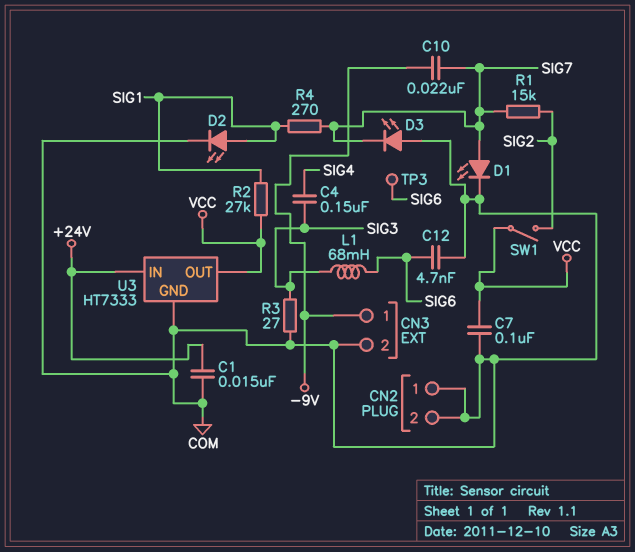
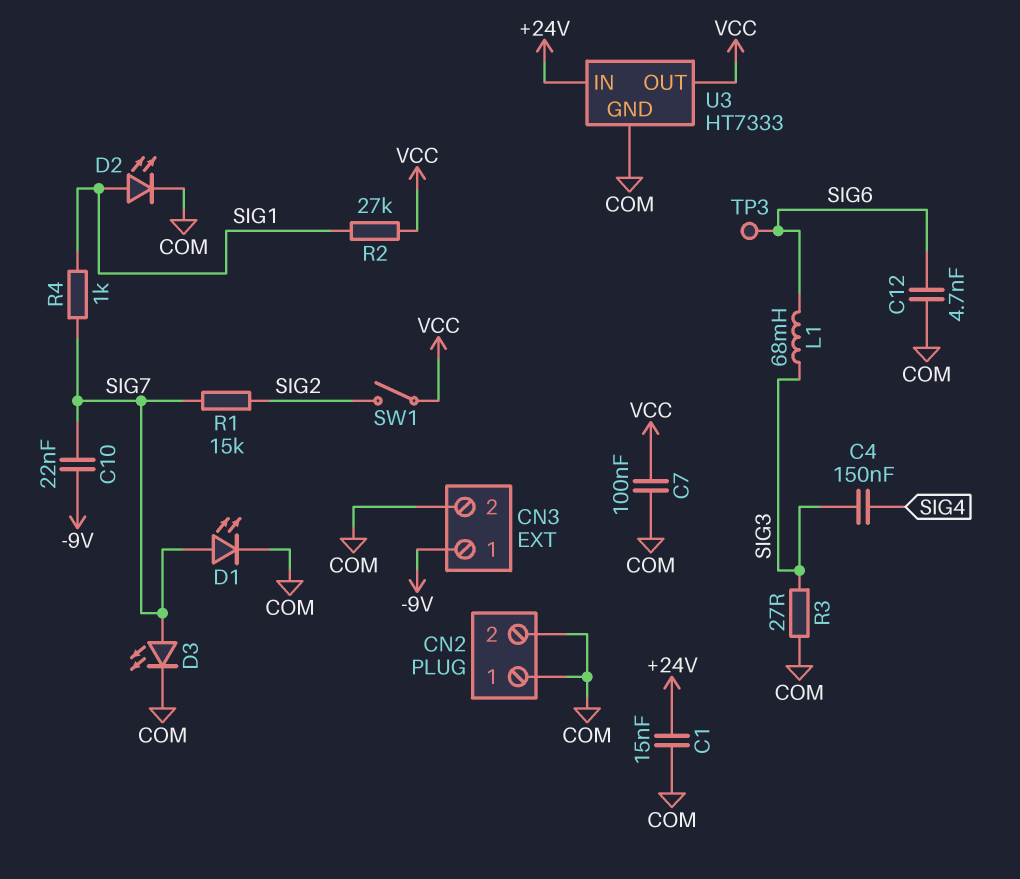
D3: LED (A COM, K SIG7) -> LED (A SIG7, K COM)
R4: 270 (SIG1, SIG7) -> 1k (SIG1, SIG7)

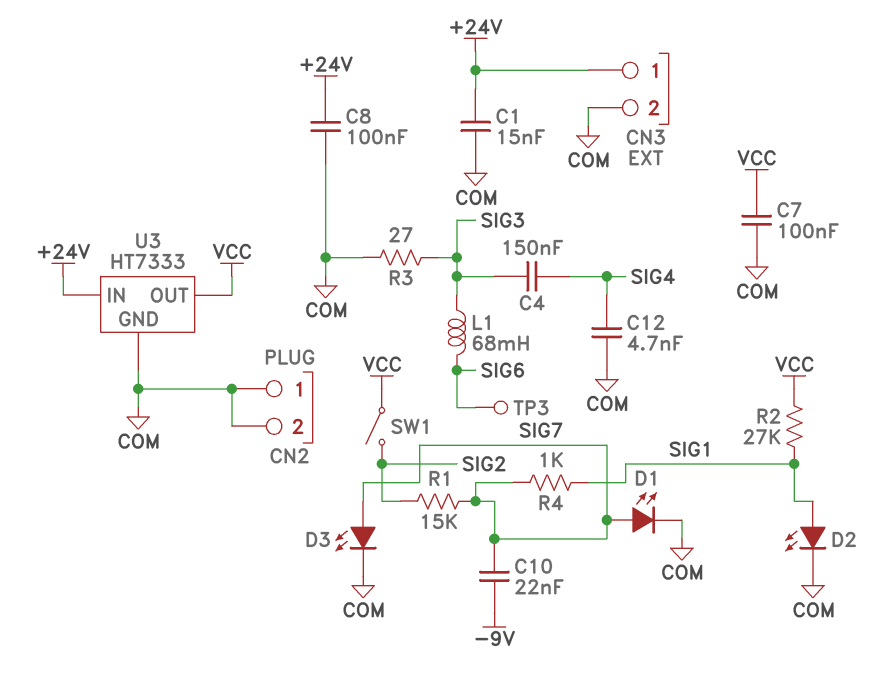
C8: none -> 100nF (+24V, COM)
C12: 4.7nF (COM, SIG6) -> 4.7nF (COM, SIG4)
CN3 pin 1: -9V -> +24V

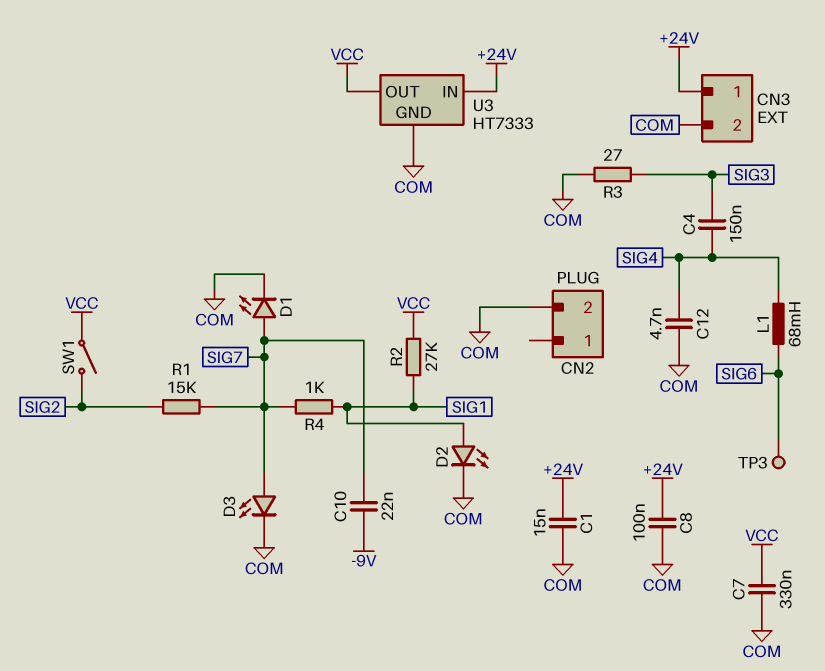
C7: 100nF (COM, VCC) -> 330nF (COM, VCC)
CN2 pin 1: COM -> none
L1: 68mH (SIG3, SIG6) -> 68mH (SIG4, SIG6)

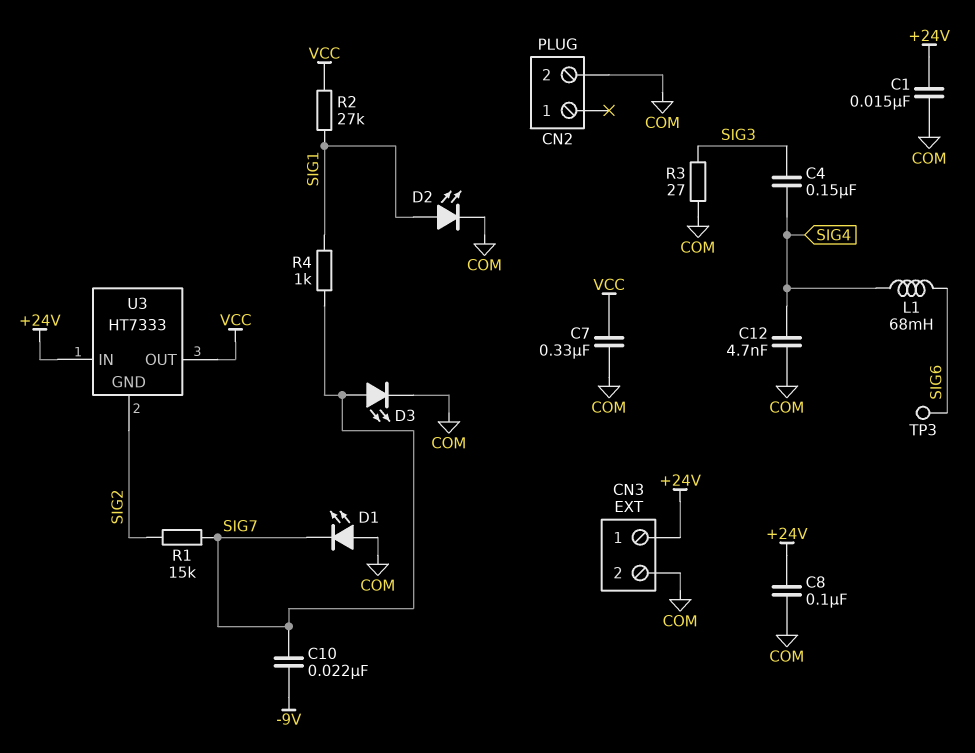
D1: LED (A SIG7, K COM) -> LED (A COM, K SIG7)
SW1: switch (SIG2, VCC) -> none
U3 pin GND: COM -> SIG2

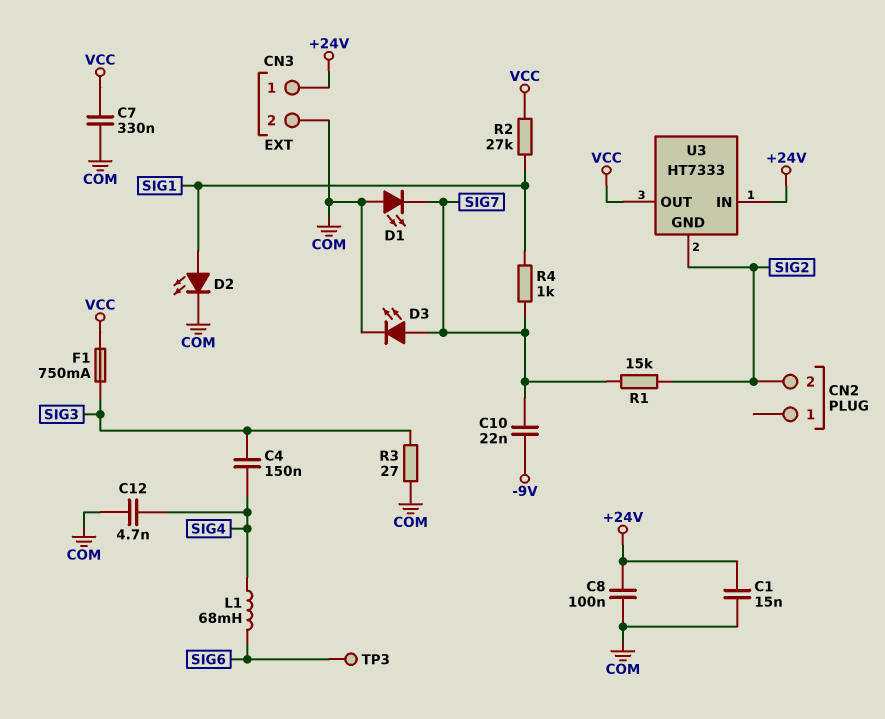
CN2 pin 2: COM -> SIG2
F1: none -> 750mA (SIG3, VCC)

